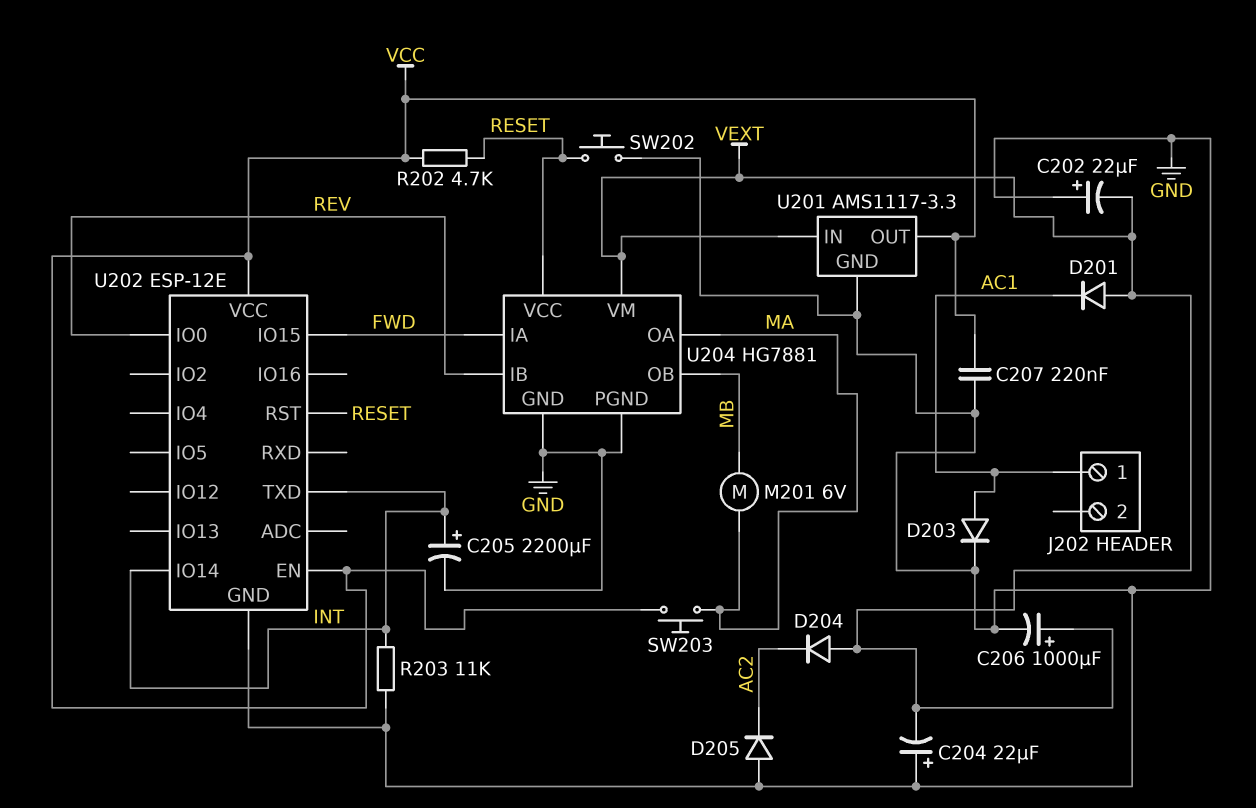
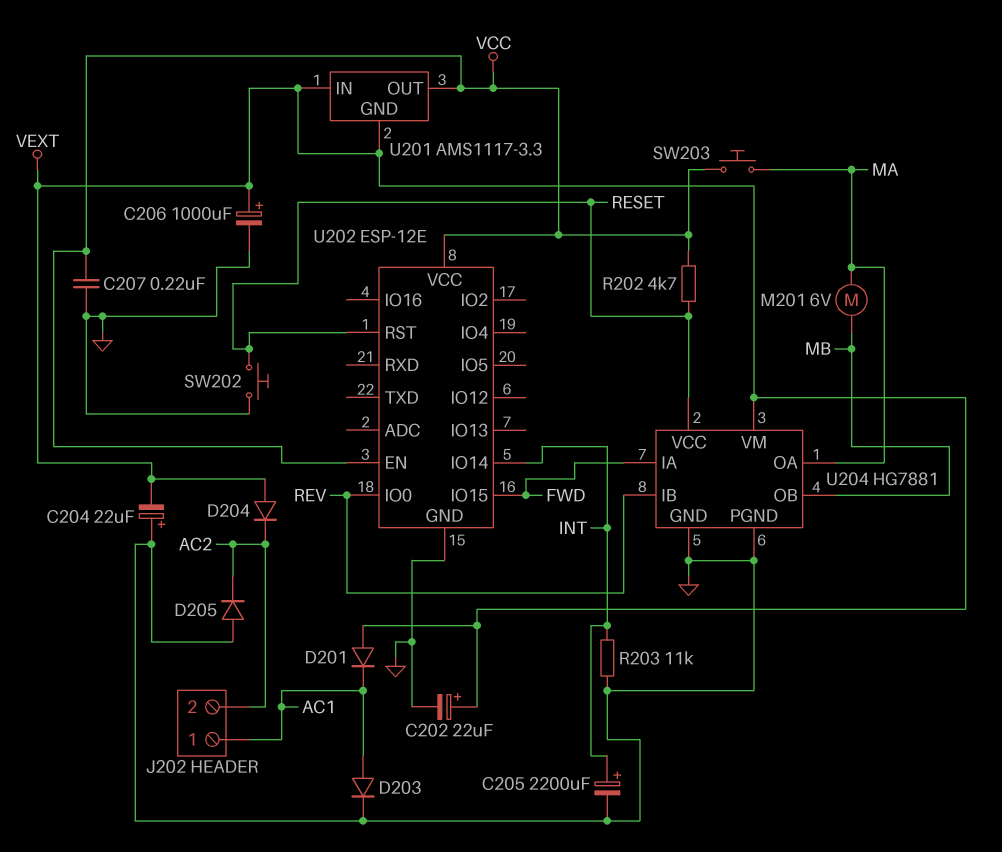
C202: 22uF (plus GND, minus VEXT) -> 22uF (plus VEXT, minus GND)
J202 pin 2: none -> AC2
U201 pin GND: GND -> VEXT
U202 pin TXD: INT -> none

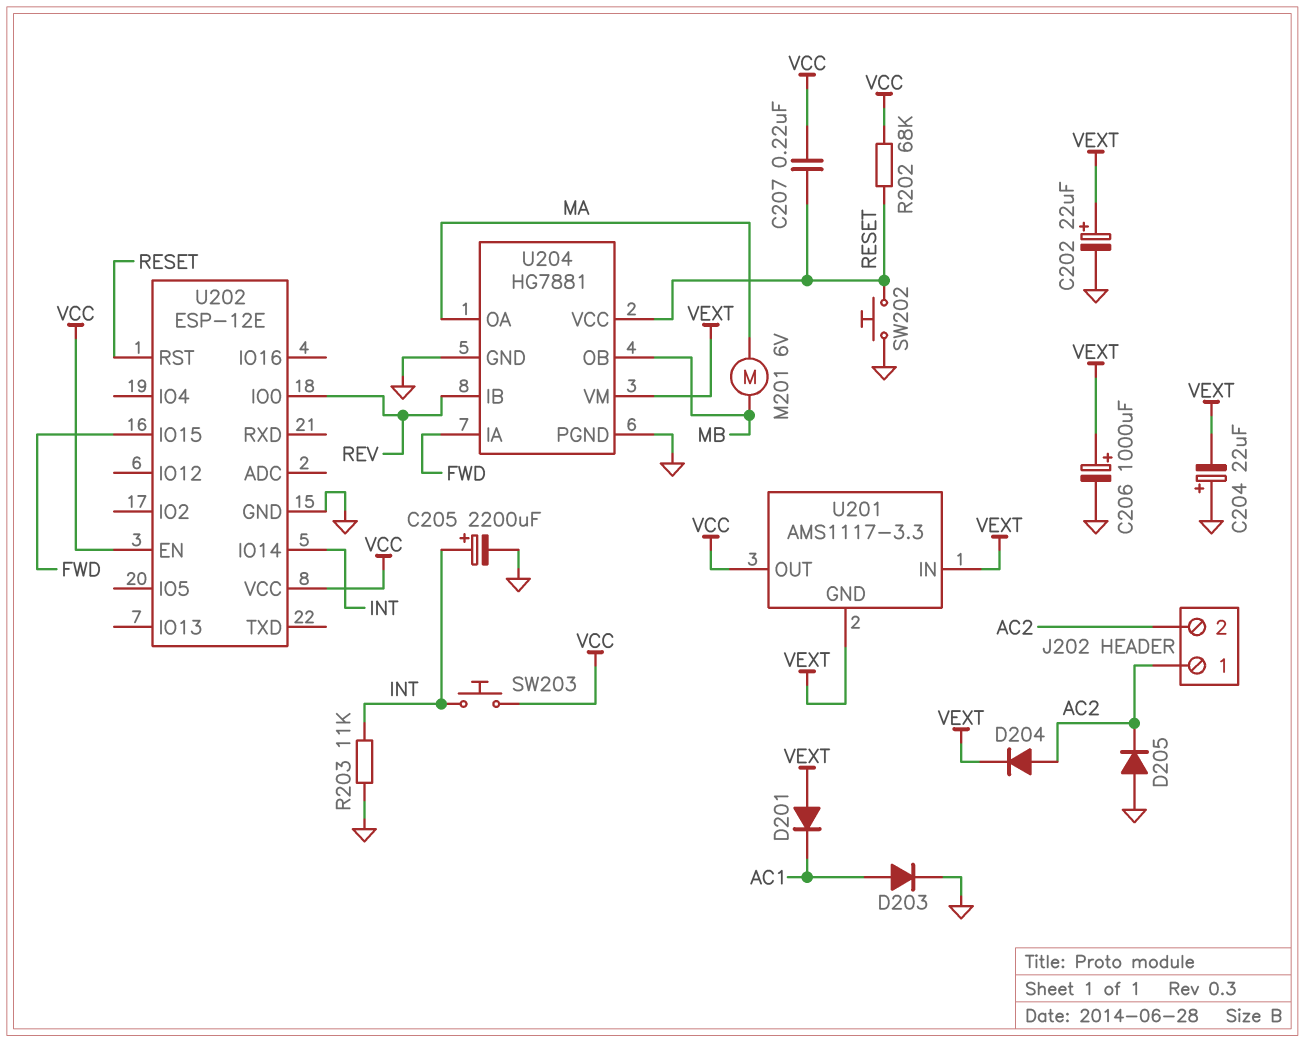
C207: 220nF (GND, VCC) -> 220nF (RESET, VCC)
D204: diode (A VEXT, K AC2) -> diode (A AC2, K VEXT)
J202 pin 1: AC1 -> AC2
R202: 4.7k (RESET, VCC) -> 68k (RESET, VCC)
SW203: button (MA, VCC) -> button (INT, VCC)

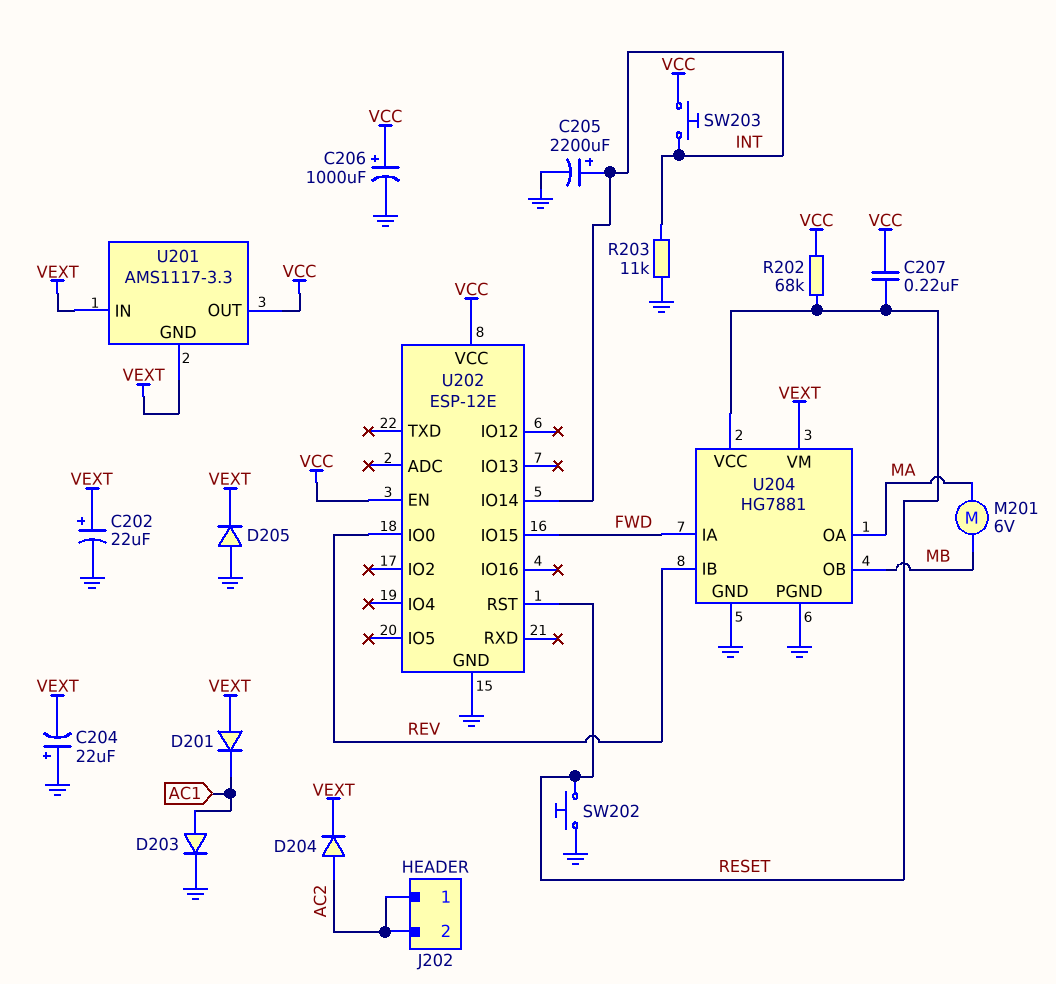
C206: 1000uF (plus VEXT, minus GND) -> 1000uF (plus VCC, minus GND)
D205: diode (A GND, K AC2) -> diode (A GND, K VEXT)

